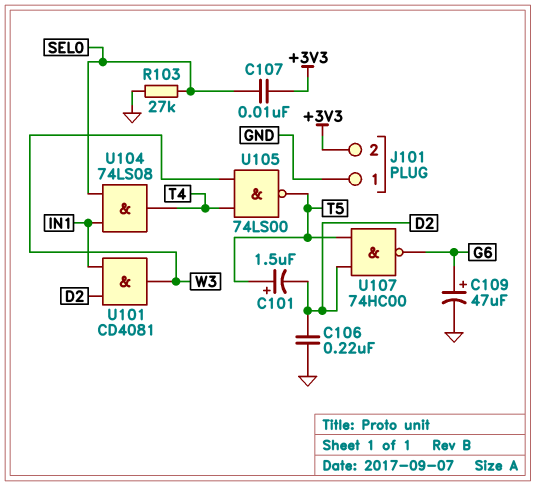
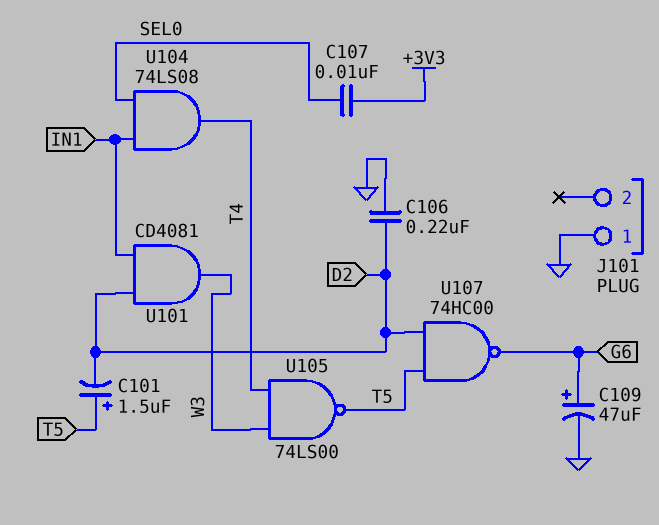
J101 pin 2: +3V3 -> none
R103: 27k (GND, SEL0) -> none

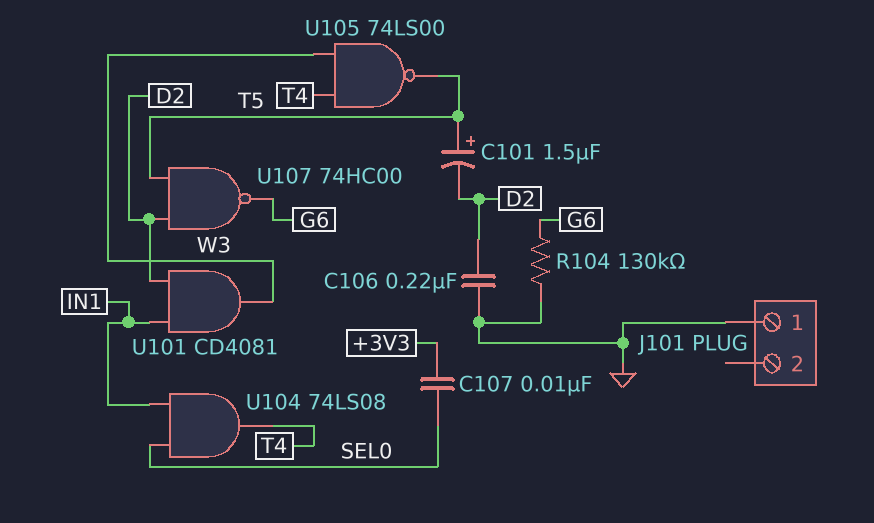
C109: 47uF (plus G6, minus GND) -> none
R104: none -> 130k (G6, GND)

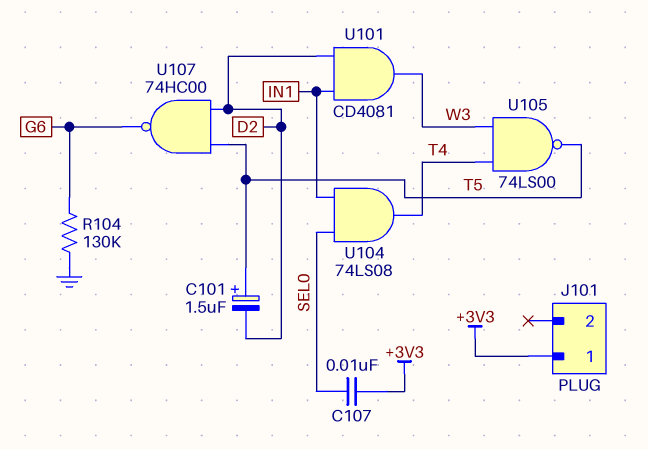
C106: 220nF (D2, GND) -> none
J101 pin 1: GND -> +3V3

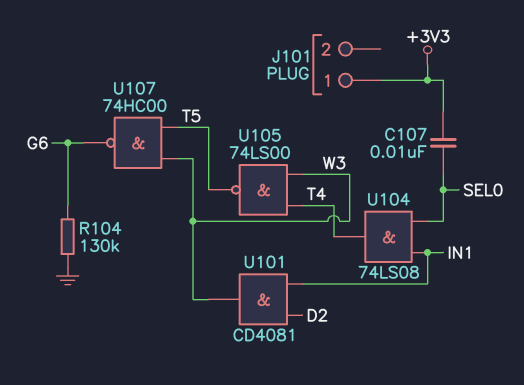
C101: 1.5uF (plus T5, minus D2) -> none
U107: NAND 74HC00 (in D2, in T5, out G6) -> NAND 74HC00 (in T5, in W3, out G6)

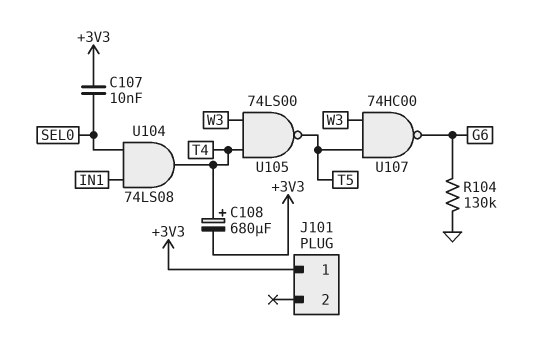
C108: none -> 680uF (plus T4, minus +3V3)
U101: AND CD4081 (in D2, in IN1, out W3) -> none

